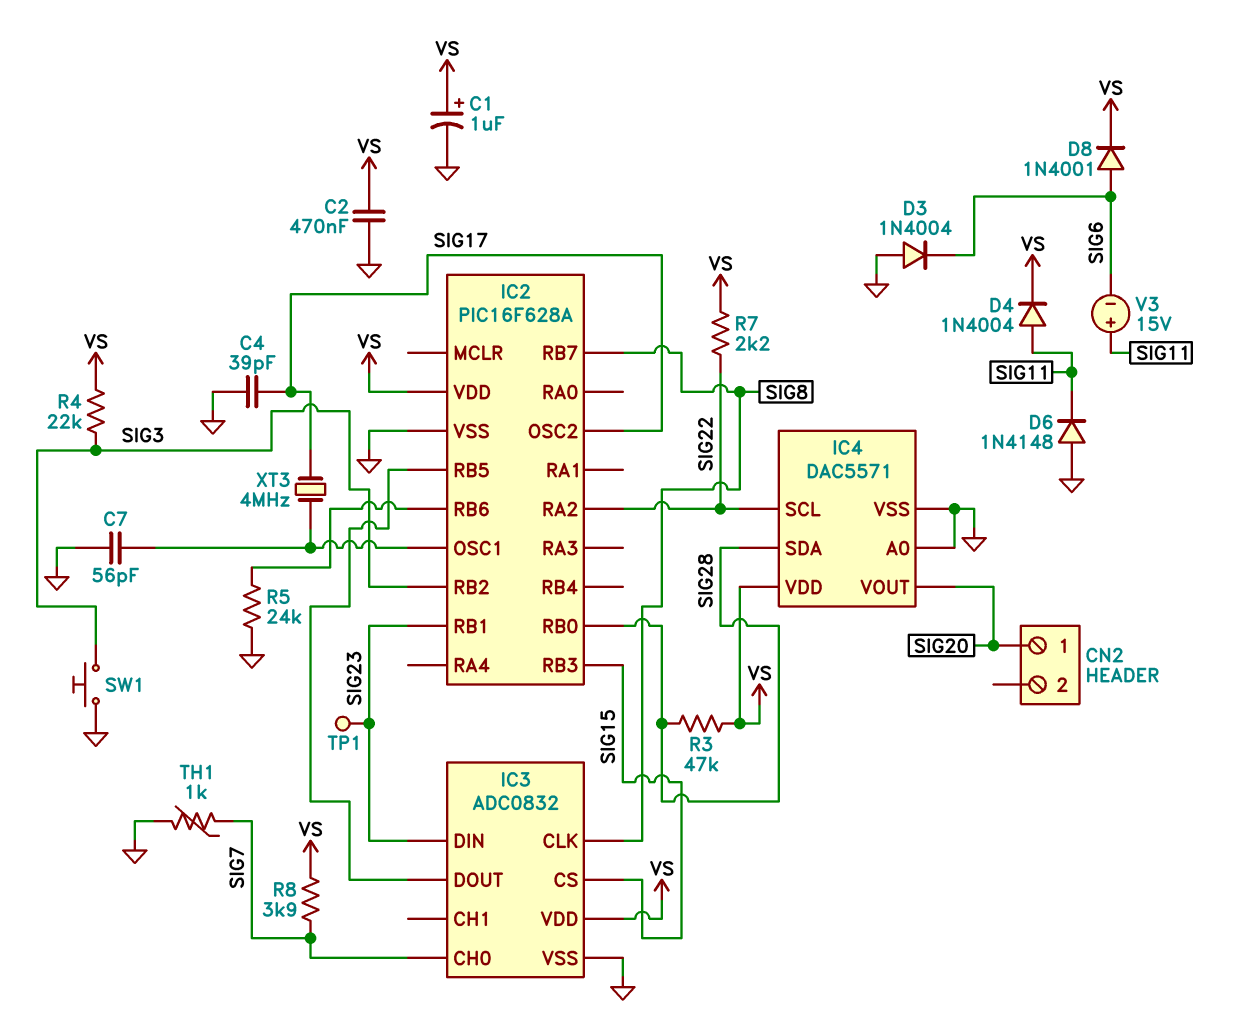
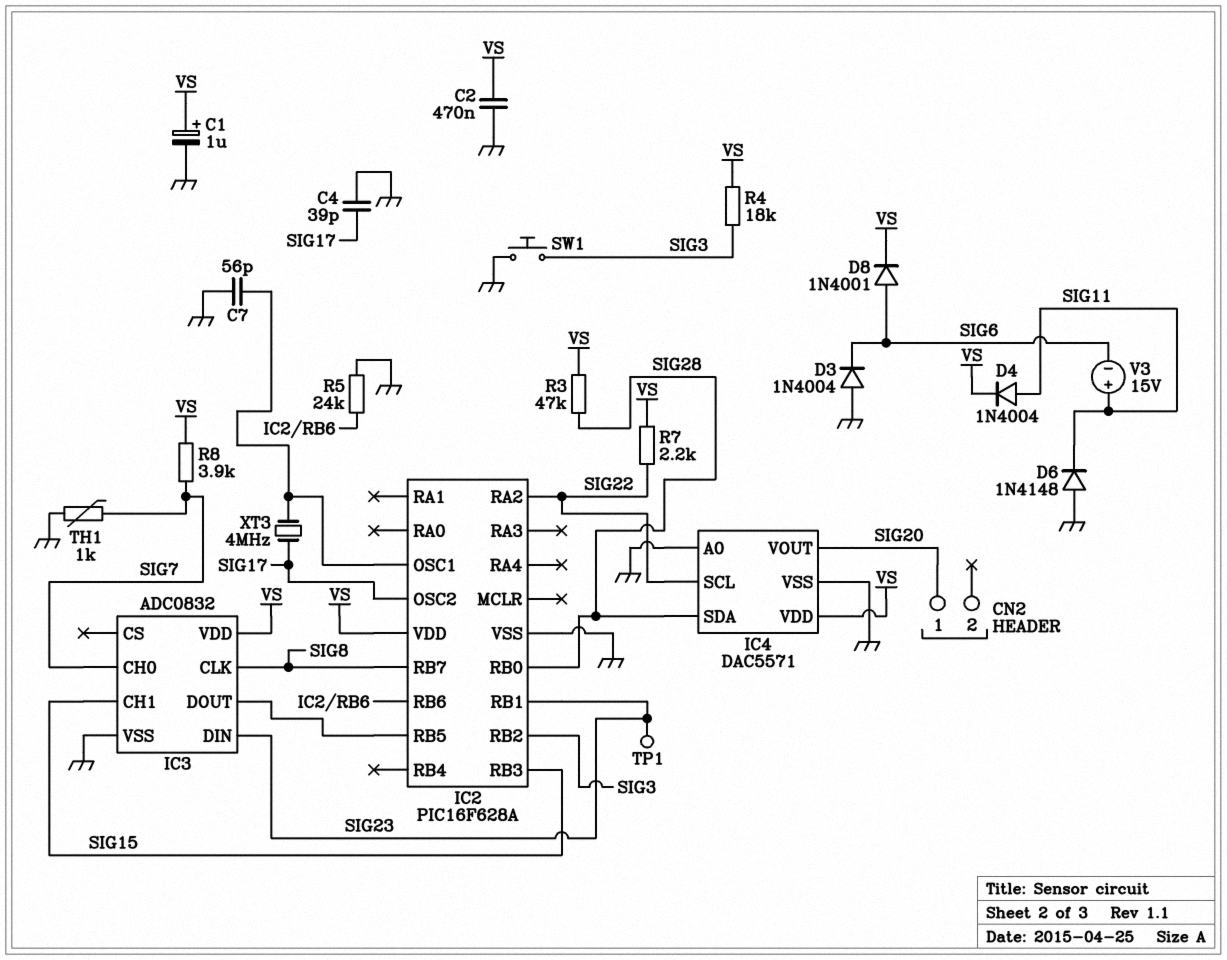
IC3 pin CH1: none -> SIG15
IC3 pin CS: SIG15 -> none
R4: 22k (SIG3, VS) -> 18k (SIG3, VS)

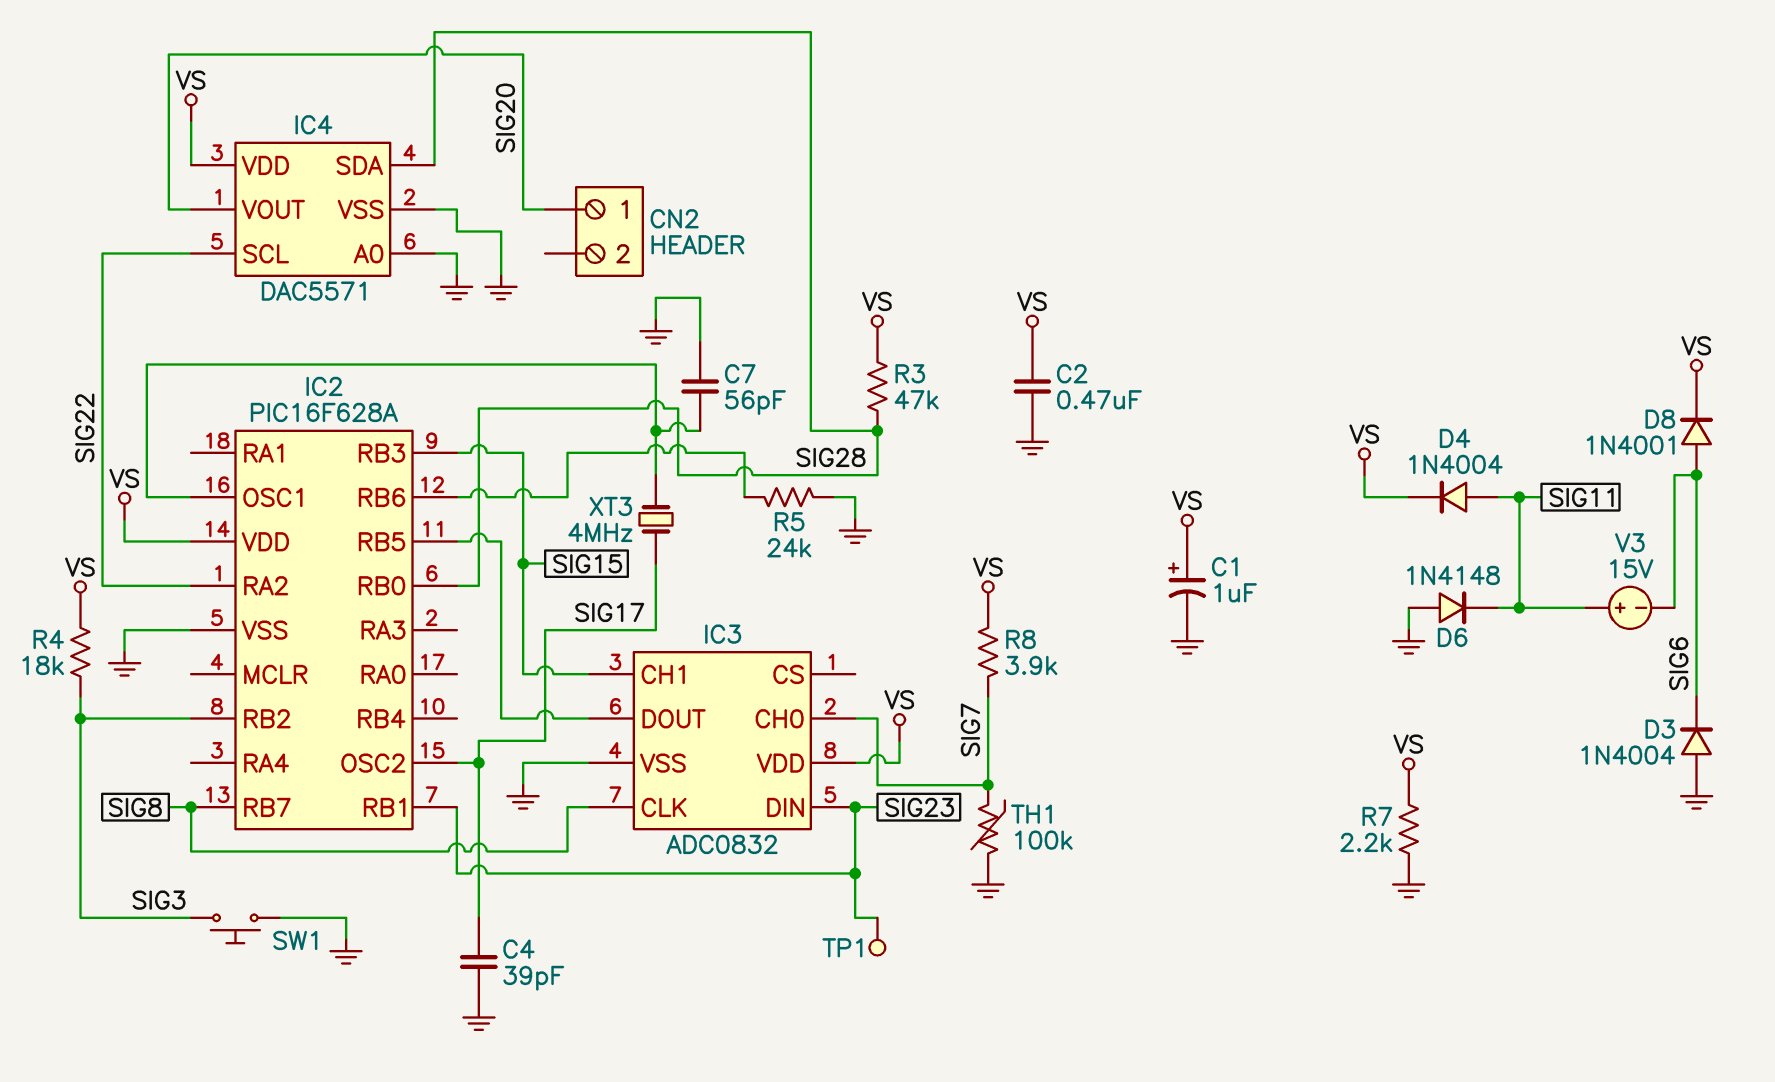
R7: 2.2k (SIG22, VS) -> 2.2k (GND, VS)
TH1: 1k (GND, SIG7) -> 100k (GND, SIG7)

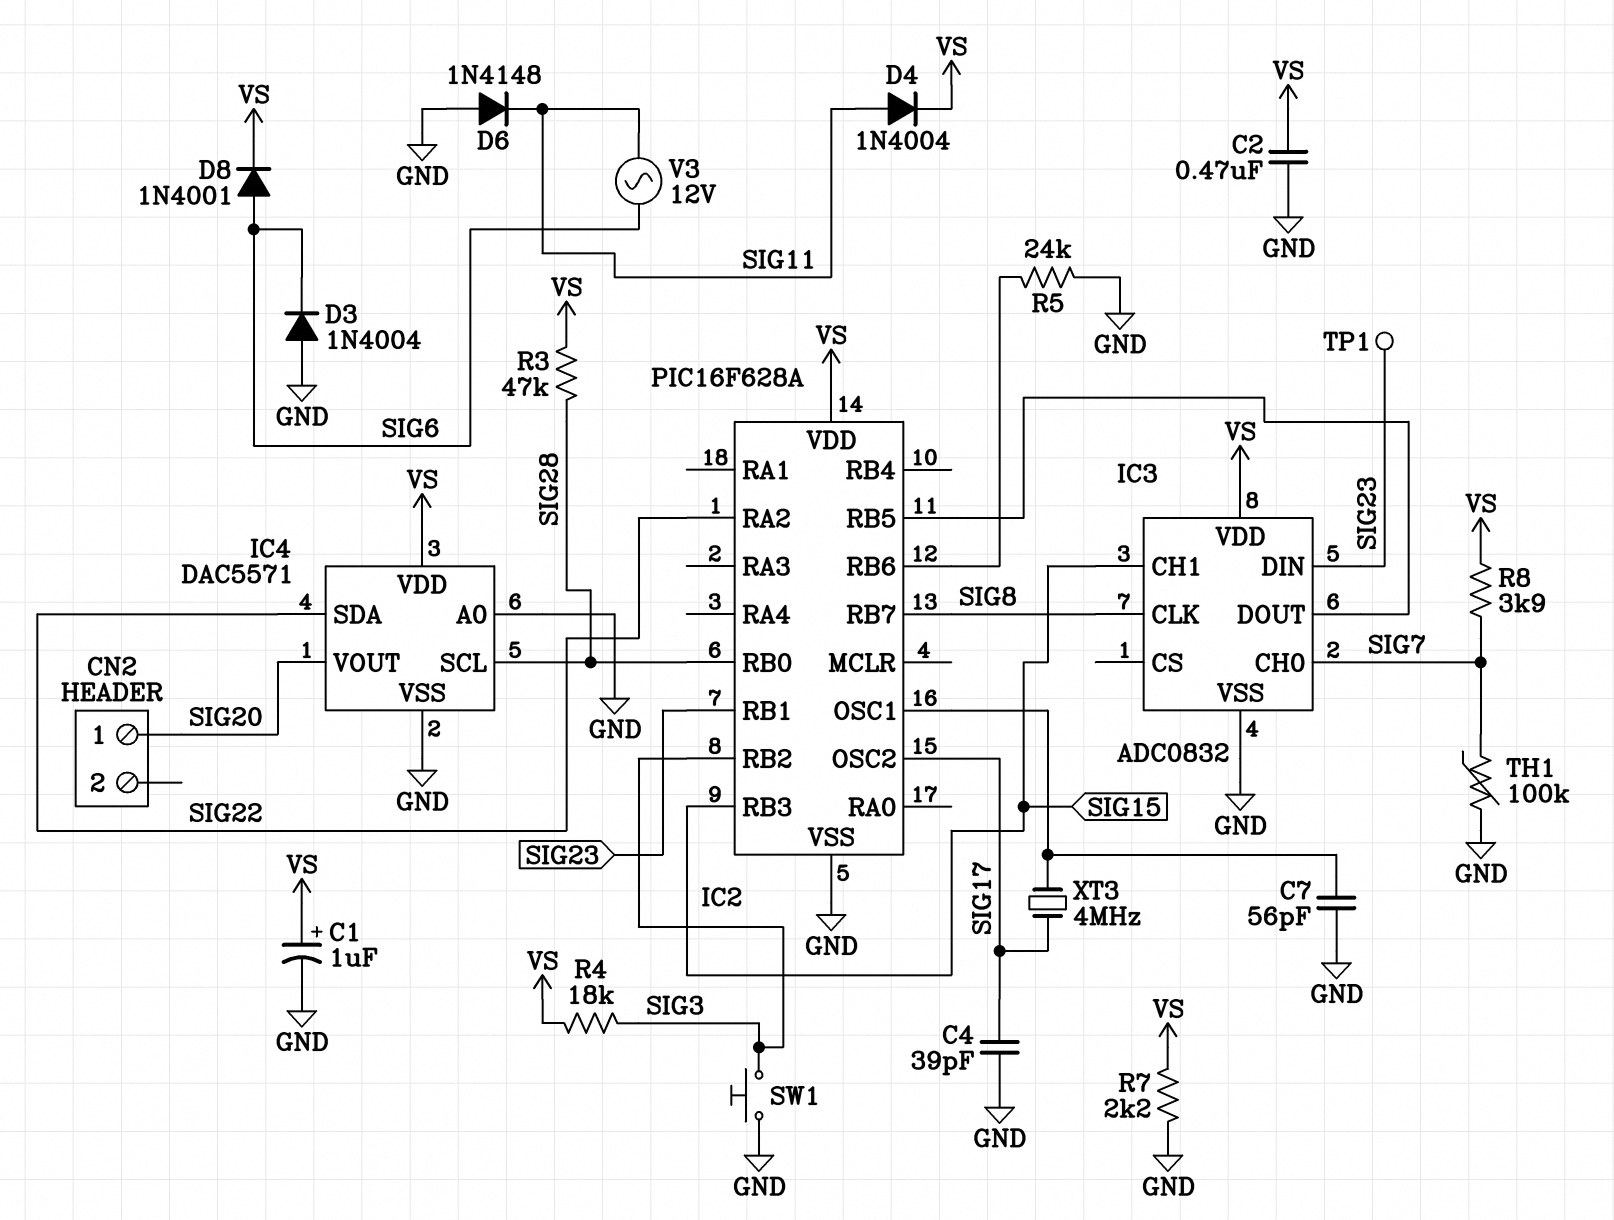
IC4 pin SCL: SIG22 -> SIG28
IC4 pin SDA: SIG28 -> SIG22
V3: 15V (plus SIG11, minus SIG6) -> AC 12V (SIG6, SIG11)

